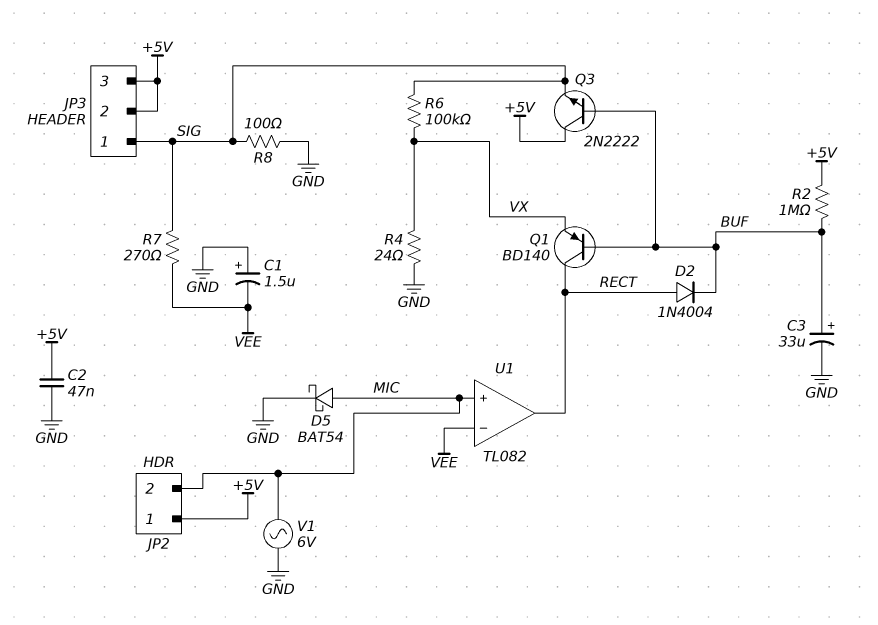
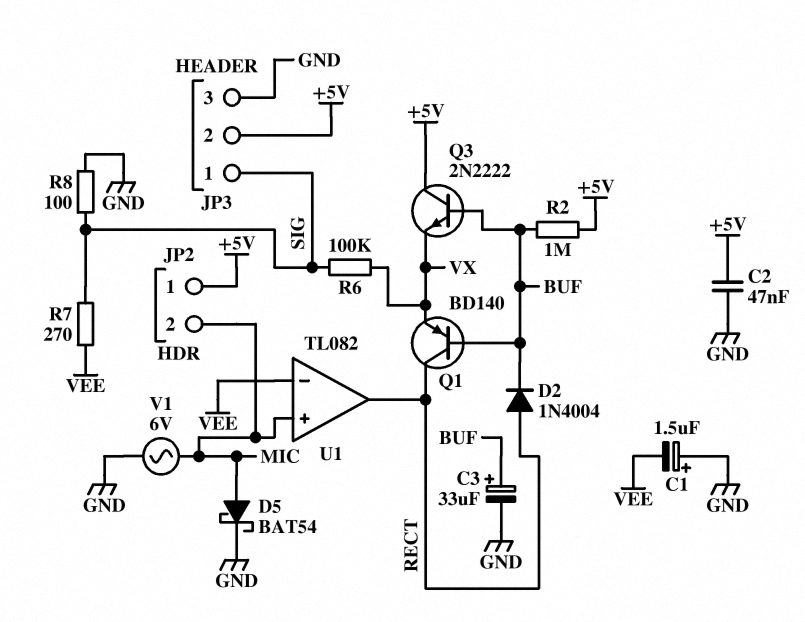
JP3 pin 3: +5V -> GND
Q3: NPN 2N2222 (B BUF, C +5V, E SIG) -> NPN 2N2222 (B BUF, C +5V, E VX)
R4: 24 (GND, VX) -> none

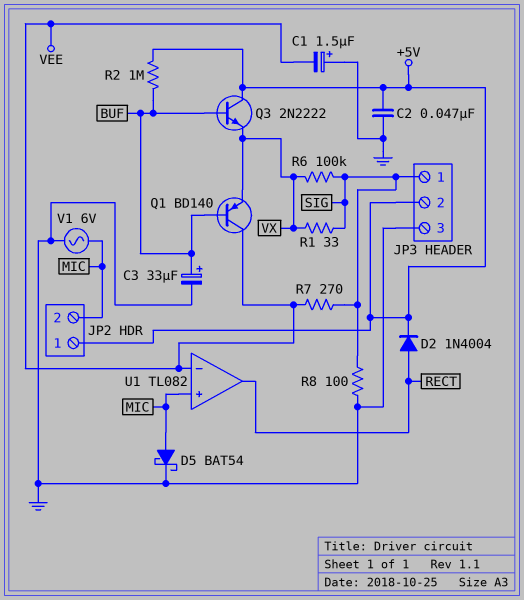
D2: diode 1N4004 (A RECT, K BUF) -> diode 1N4004 (A RECT, K +5V)
Q1: PNP BD140 (B BUF, C RECT, E VX) -> PNP BD140 (B BUF, C VEE, E VX)
R1: none -> 33 (SIG, VX)

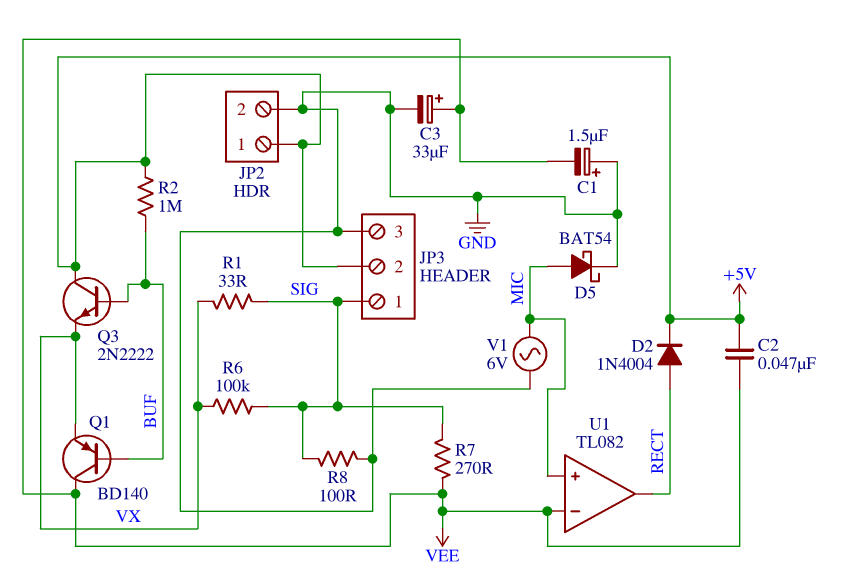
C2: 47nF (+5V, GND) -> 47nF (+5V, VEE)
C3: 33uF (plus BUF, minus GND) -> 33uF (plus VEE, minus GND)
JP2 pin 2: MIC -> GND

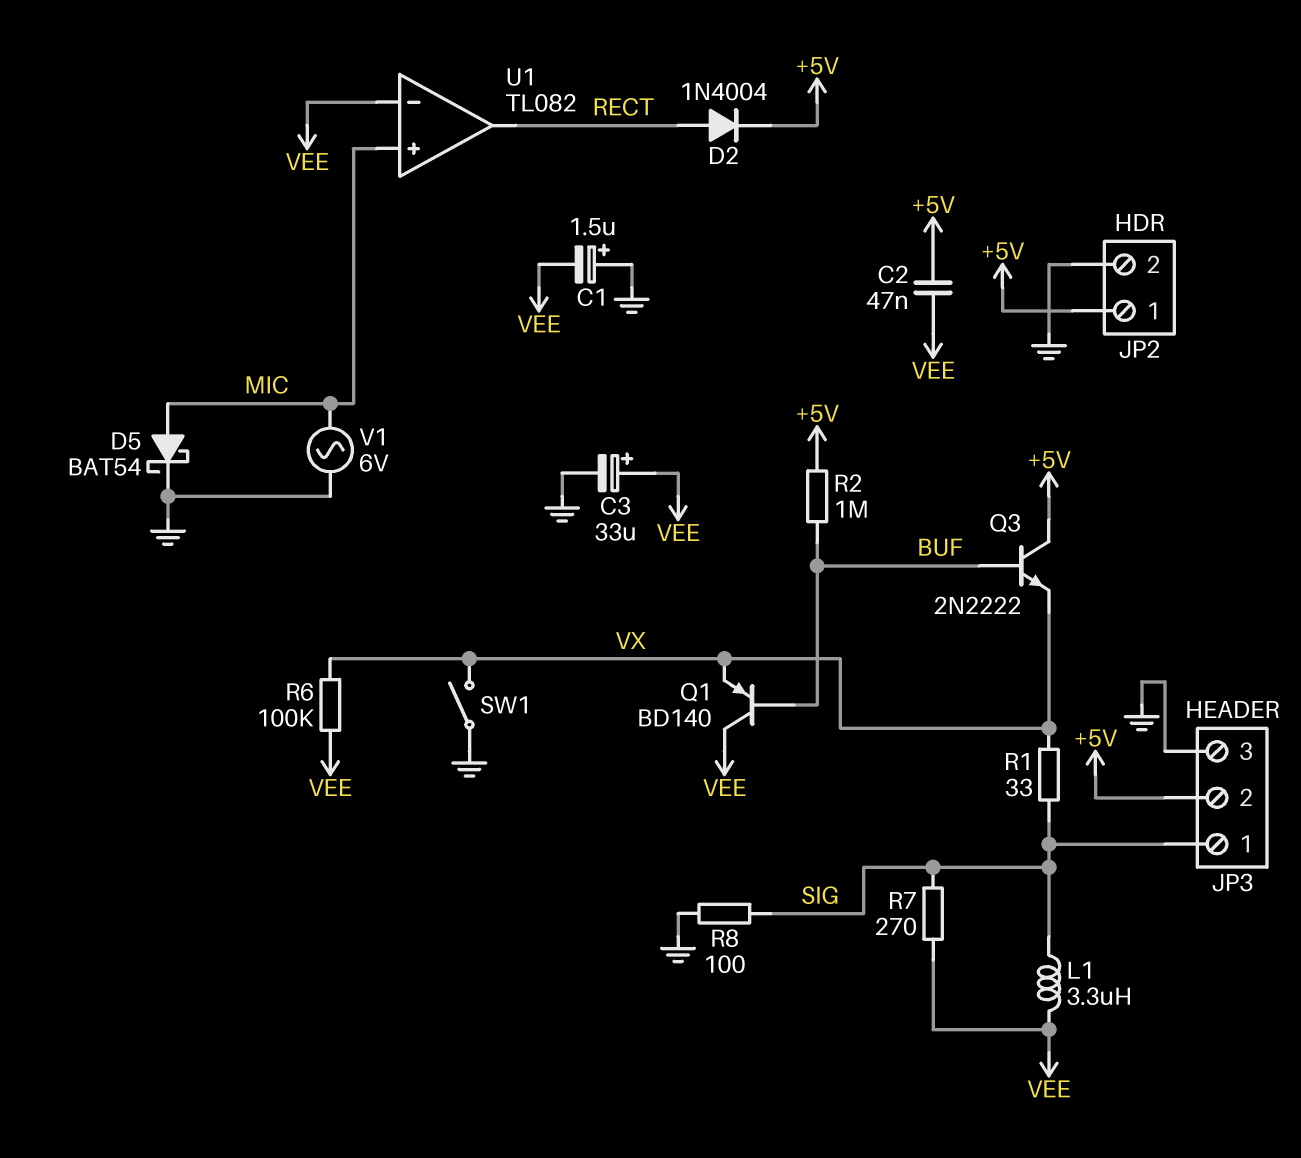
L1: none -> 3.3uH (SIG, VEE)
R6: 100k (SIG, VX) -> 100k (VEE, VX)
SW1: none -> switch (GND, VX)

